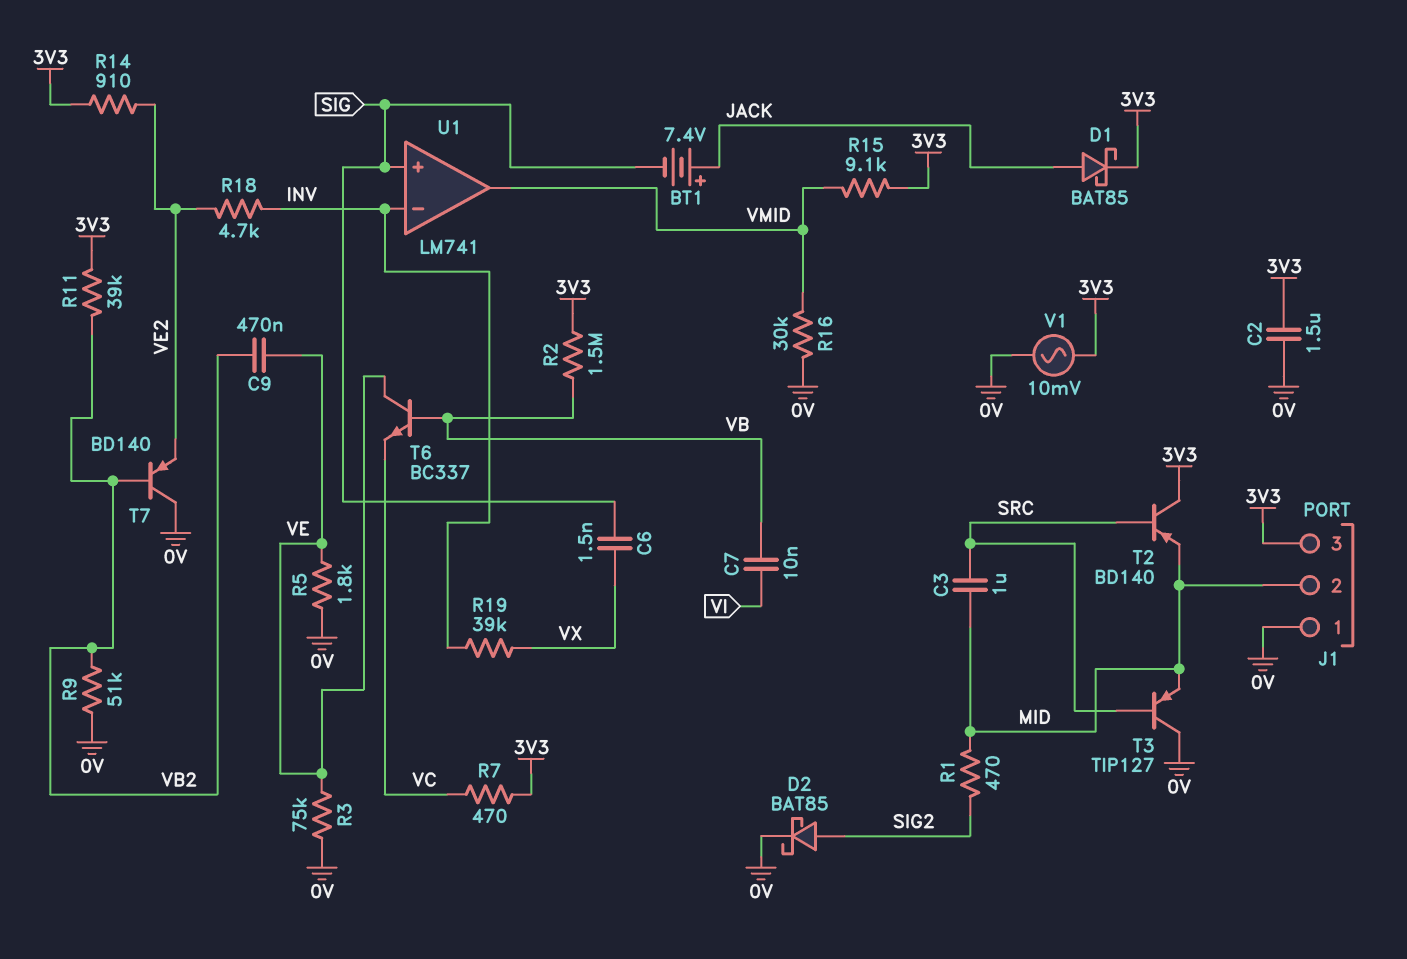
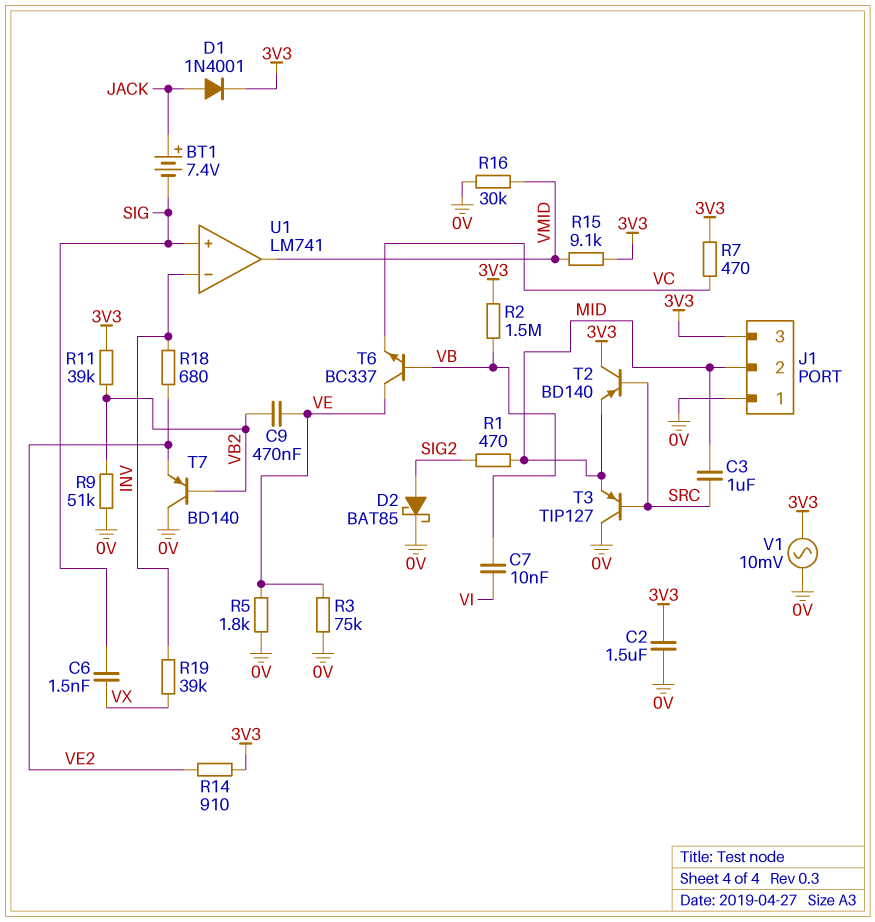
D1: schottky BAT85 (A JACK, K 3V3) -> diode 1N4001 (A JACK, K 3V3)
R18: 4.7k (INV, VE2) -> 680 (INV, VE2)

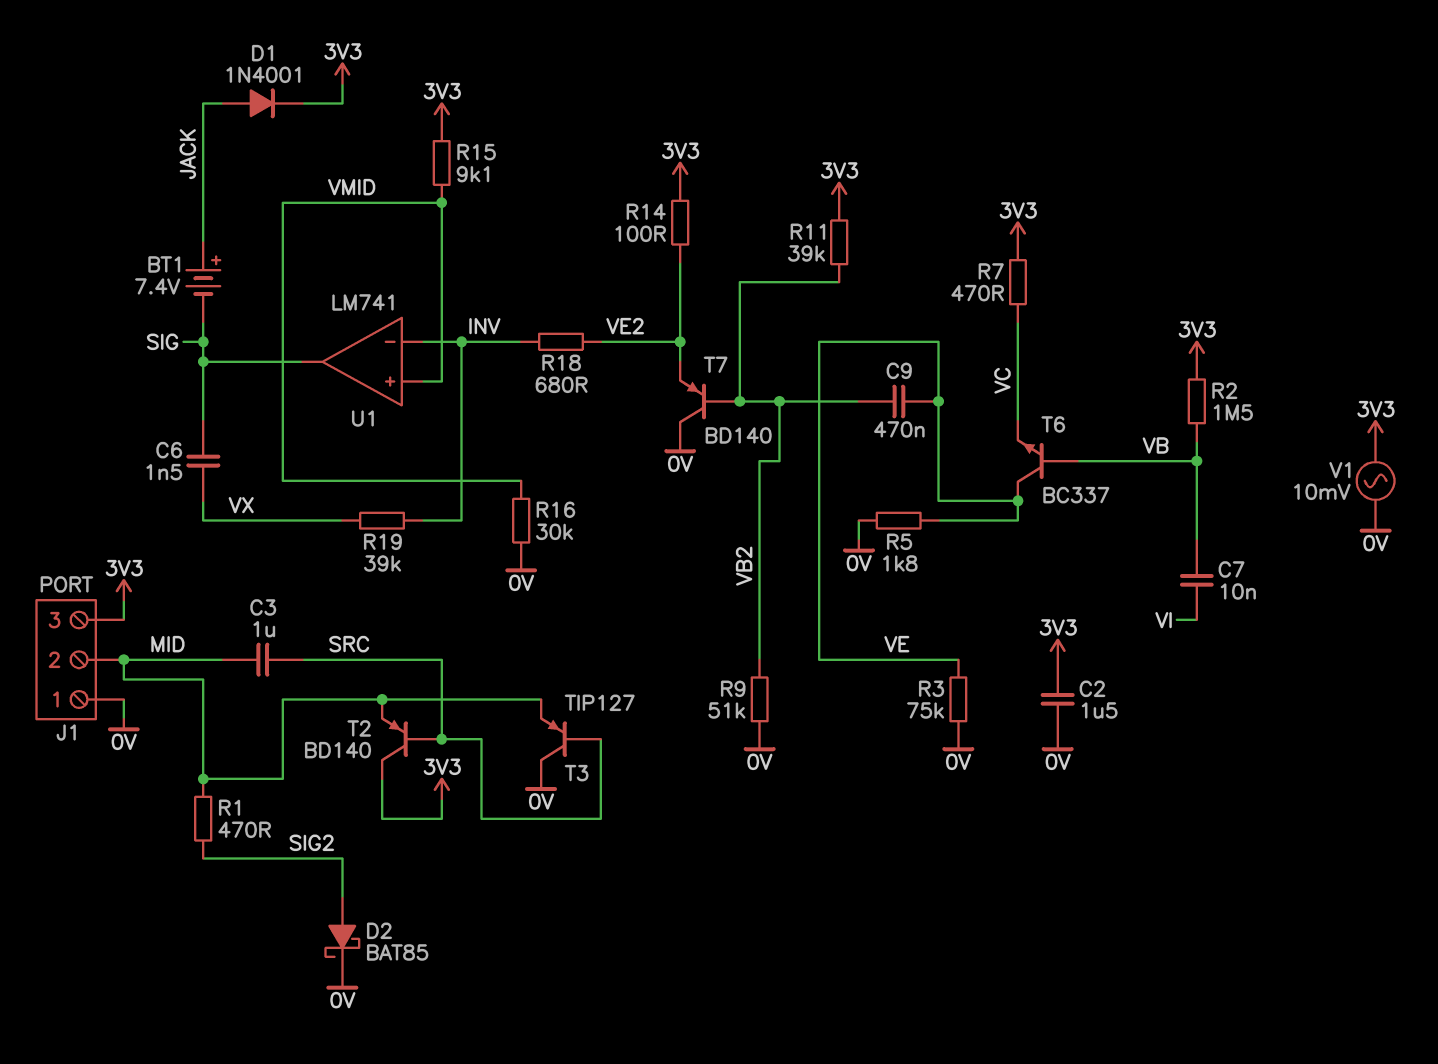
R14: 910 (3V3, VE2) -> 100 (3V3, VE2)
U1 pin in+: SIG -> VMID
U1 pin out: VMID -> SIG

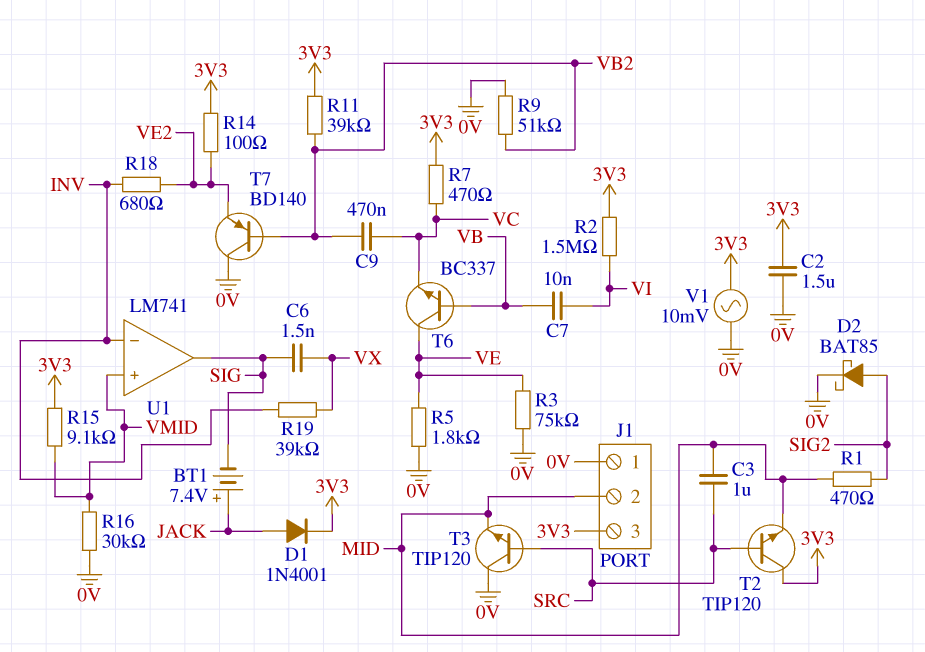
C9: 470nF (VB2, VE) -> 470nF (VB2, VC)
R2: 1.5M (3V3, VB) -> 1.5M (3V3, VI)
T2: PNP BD140 (B SRC, C 3V3, E MID) -> NPN TIP120 (B SRC, C 3V3, E MID)
T3: PNP TIP127 (B SRC, C 0V, E MID) -> NPN TIP120 (B SRC, C 0V, E MID)

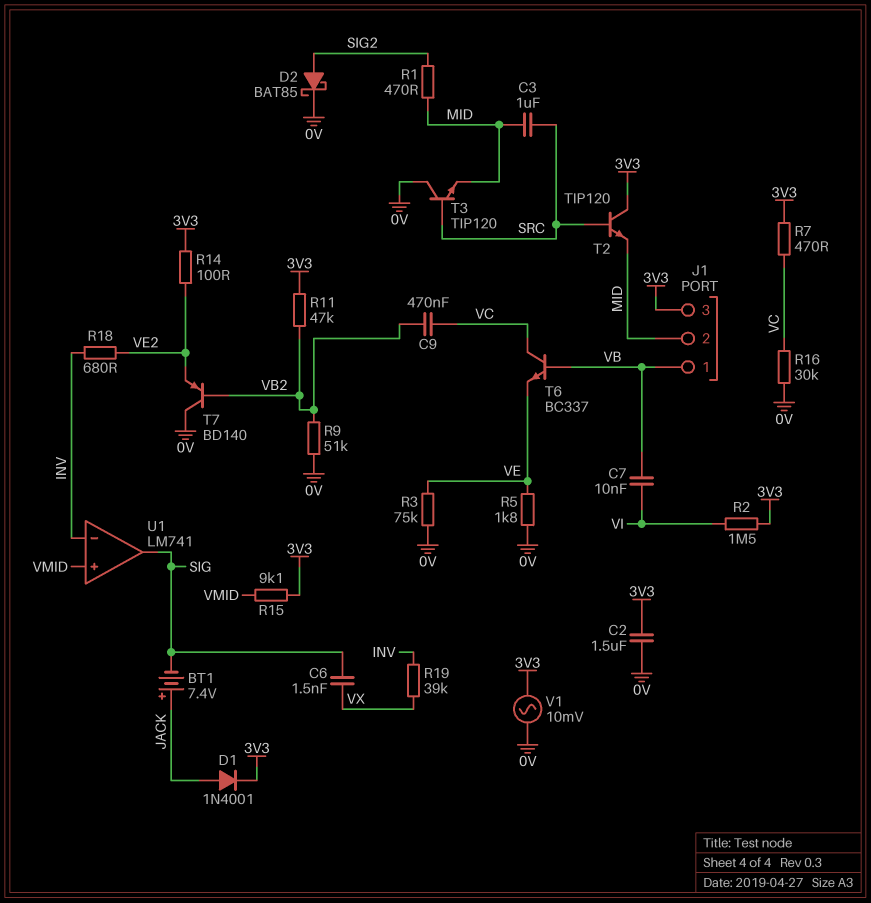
J1 pin 1: 0V -> VB
R11: 39k (3V3, VB2) -> 47k (3V3, VB2)
R16: 30k (0V, VMID) -> 30k (0V, VC)
T6: NPN BC337 (B VB, C VE, E VC) -> NPN BC337 (B VB, C VC, E VE)

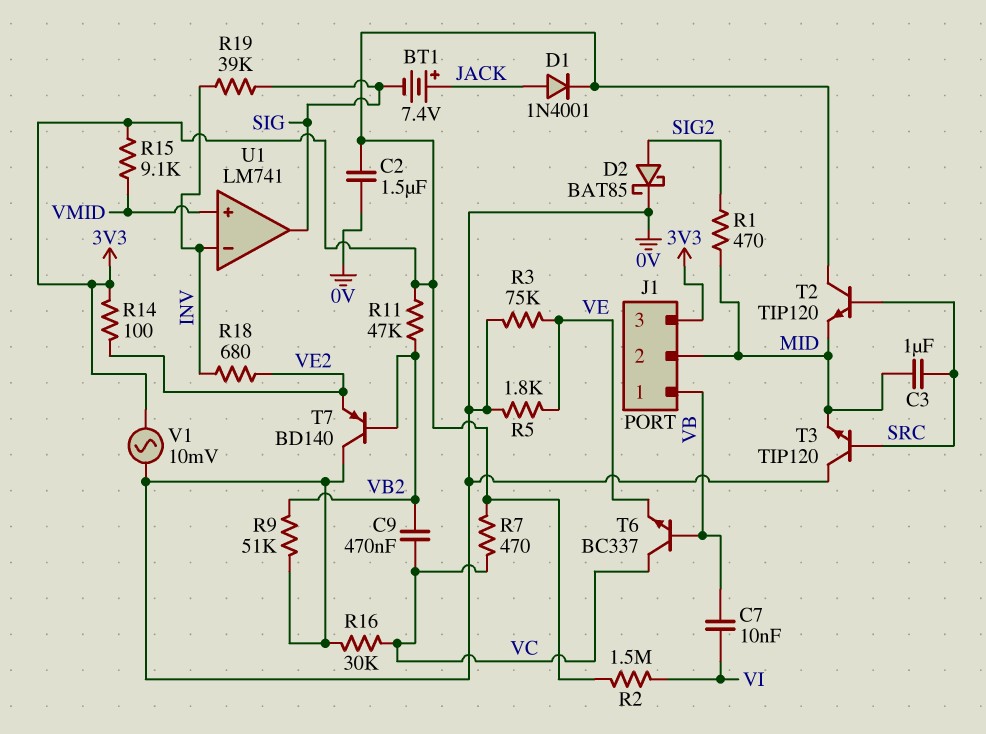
C6: 1.5nF (SIG, VX) -> none
R19: 39k (INV, VX) -> 39k (INV, SIG)

